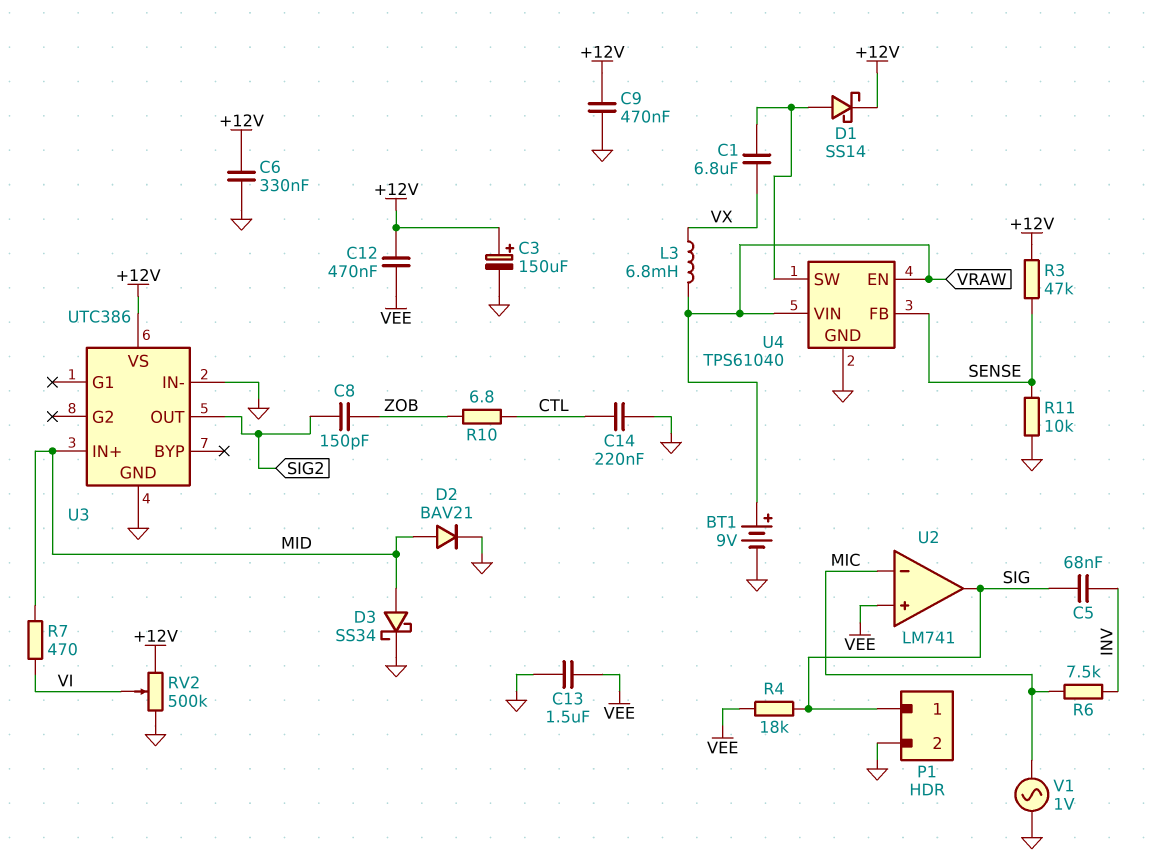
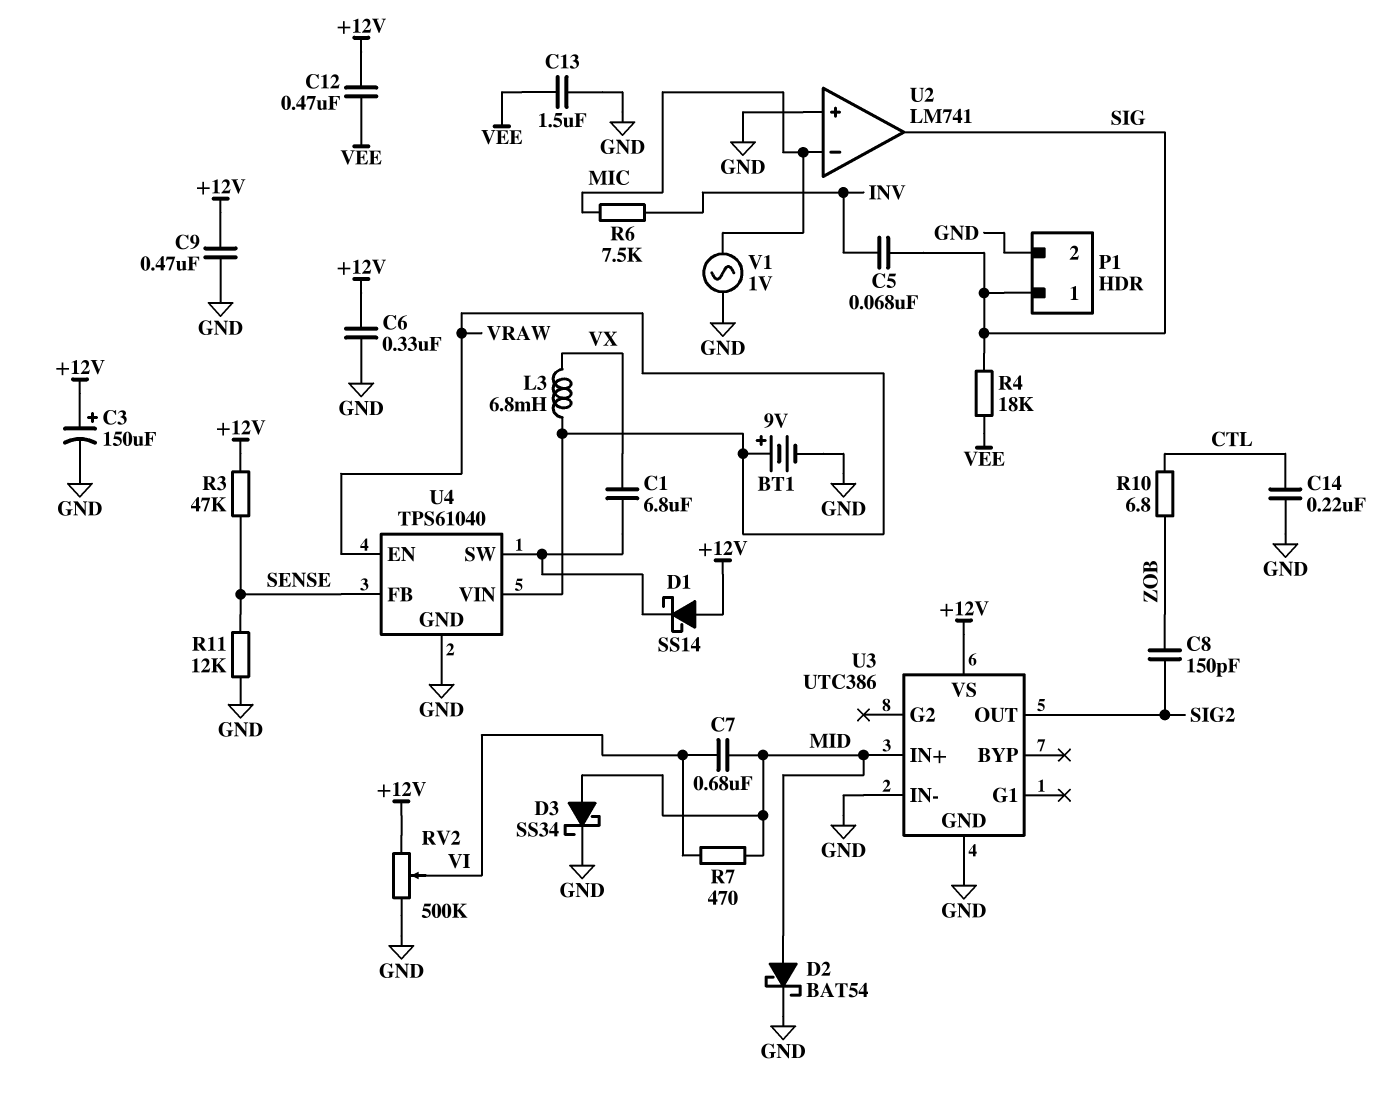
C7: none -> 680nF (MID, VI)
D1: schottky SS14 (A U4/SW, K +12V) -> schottky SS14 (A +12V, K U4/SW)
D2: diode BAV21 (A MID, K GND) -> schottky BAT54 (A MID, K GND)
R11: 10k (GND, SENSE) -> 12k (GND, SENSE)
U2 pin in+: VEE -> GND

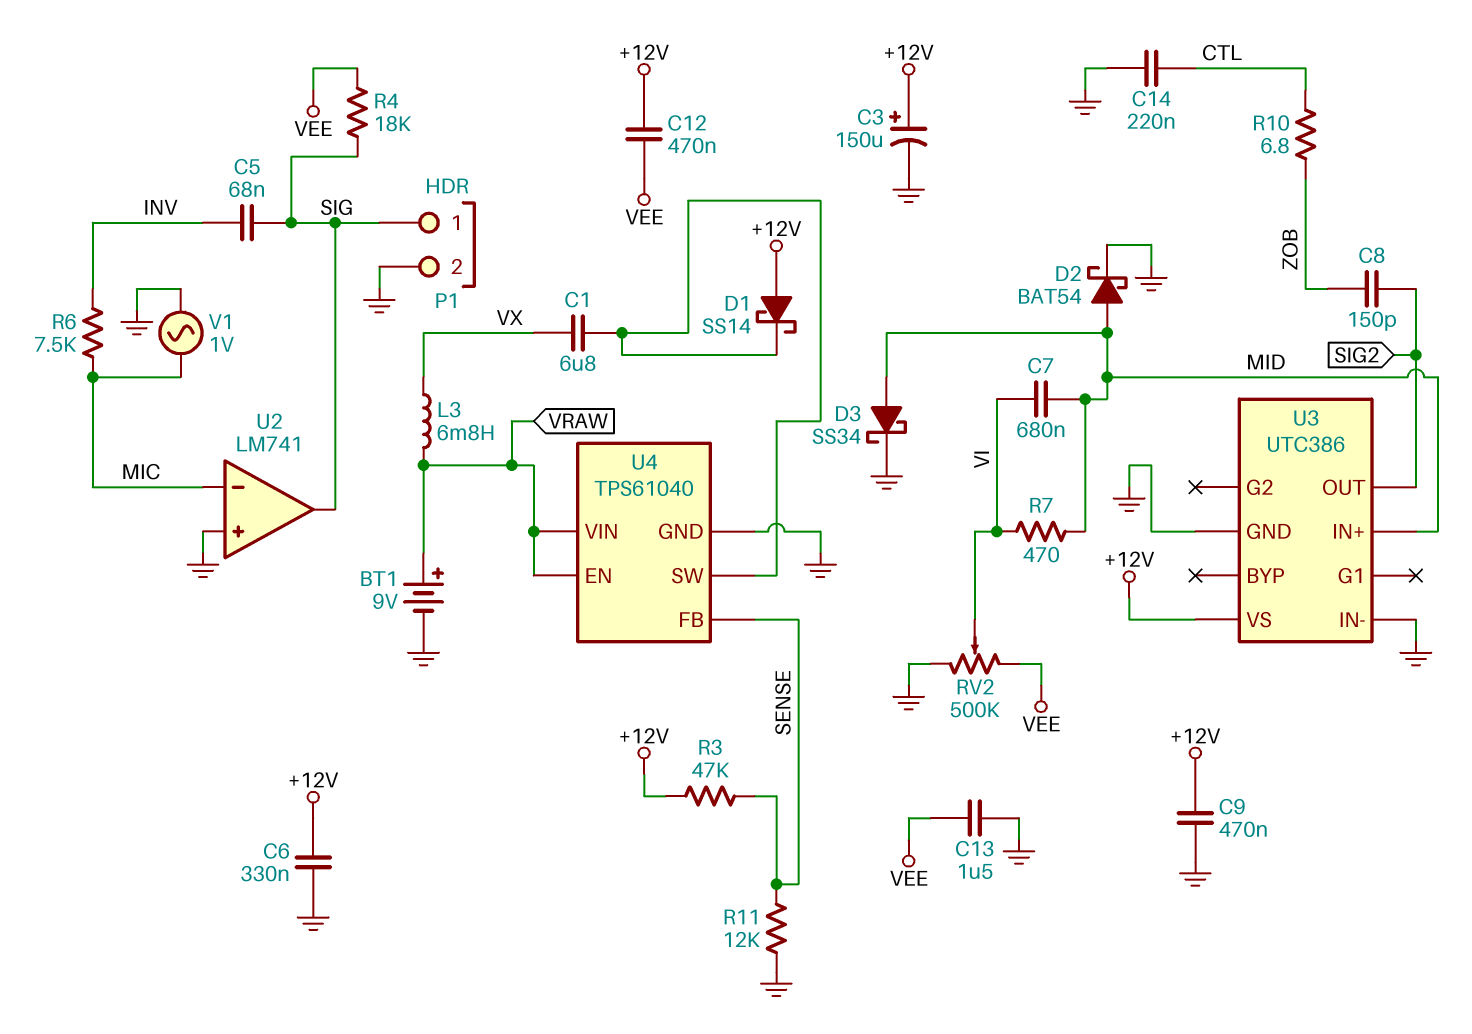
RV2: 500k (+12V, GND, wiper VI) -> 500k (GND, VEE, wiper VI)

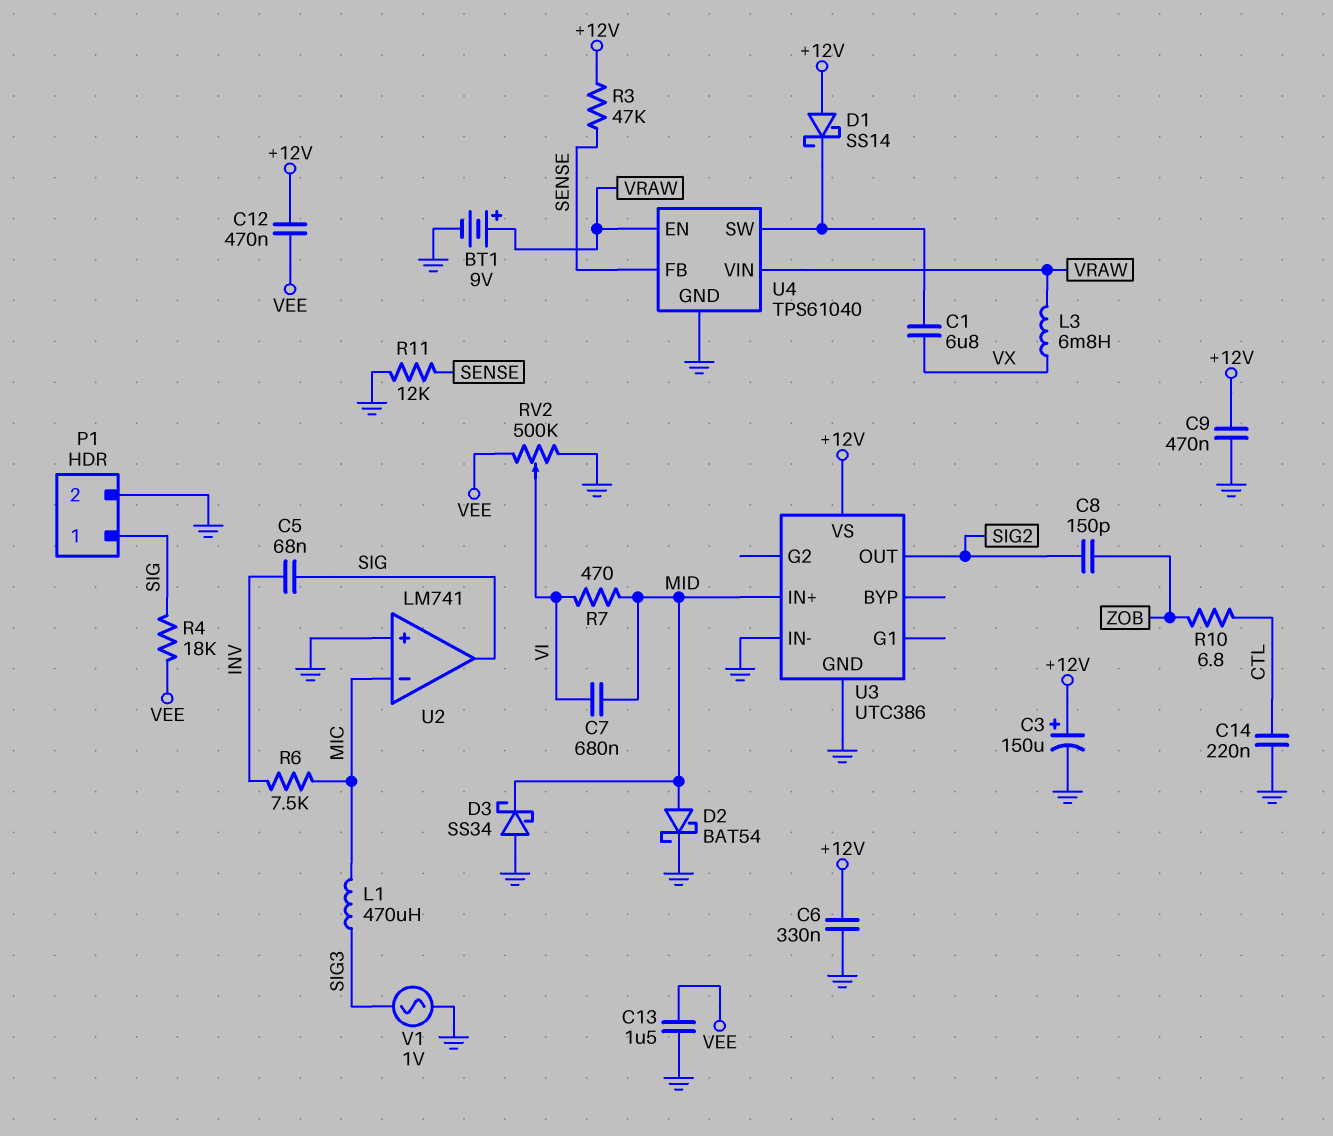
D3: schottky SS34 (A MID, K GND) -> schottky SS34 (A GND, K MID)
L1: none -> 470uH (MIC, SIG3)
V1: AC 1V (GND, MIC) -> AC 1V (GND, SIG3)

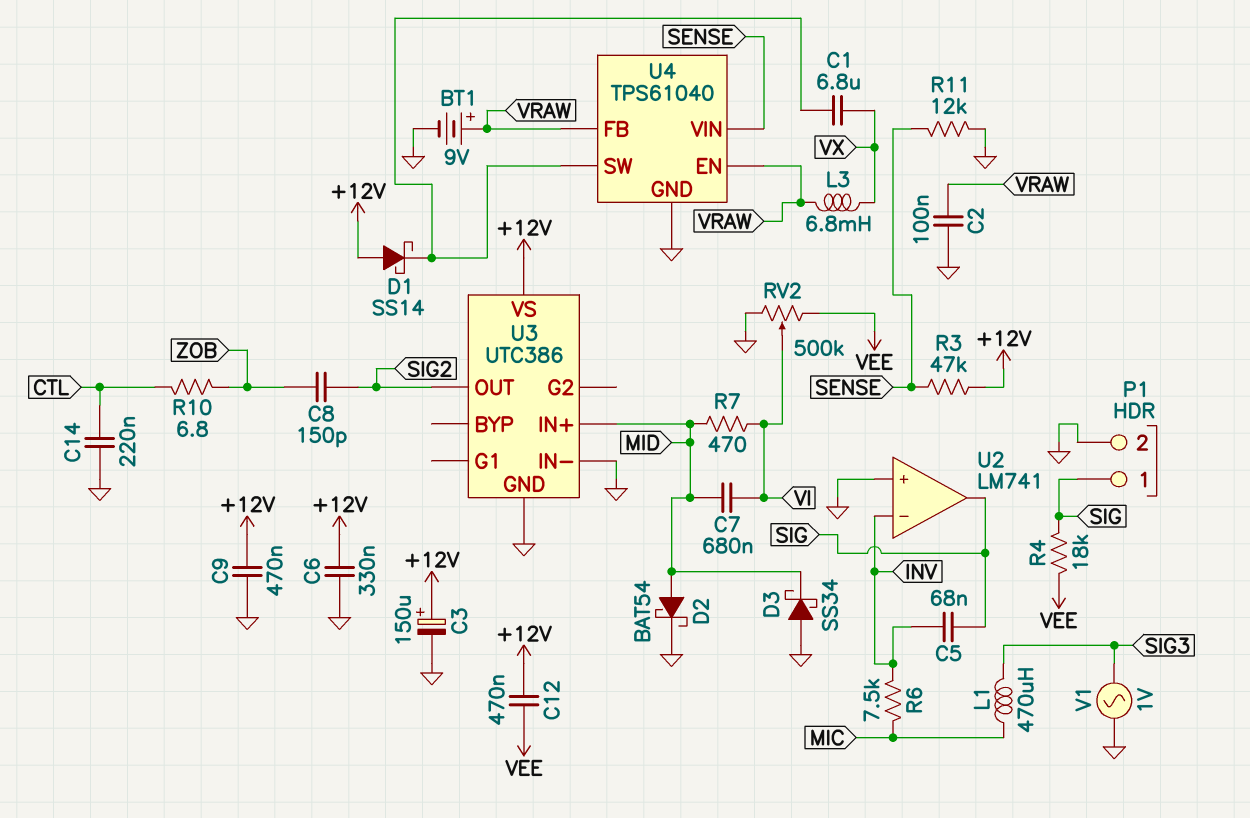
C2: none -> 100nF (GND, VRAW)
C13: 1.5uF (GND, VEE) -> none
U2 pin in-: MIC -> INV
U4 pin FB: SENSE -> VRAW
U4 pin VIN: VRAW -> SENSE

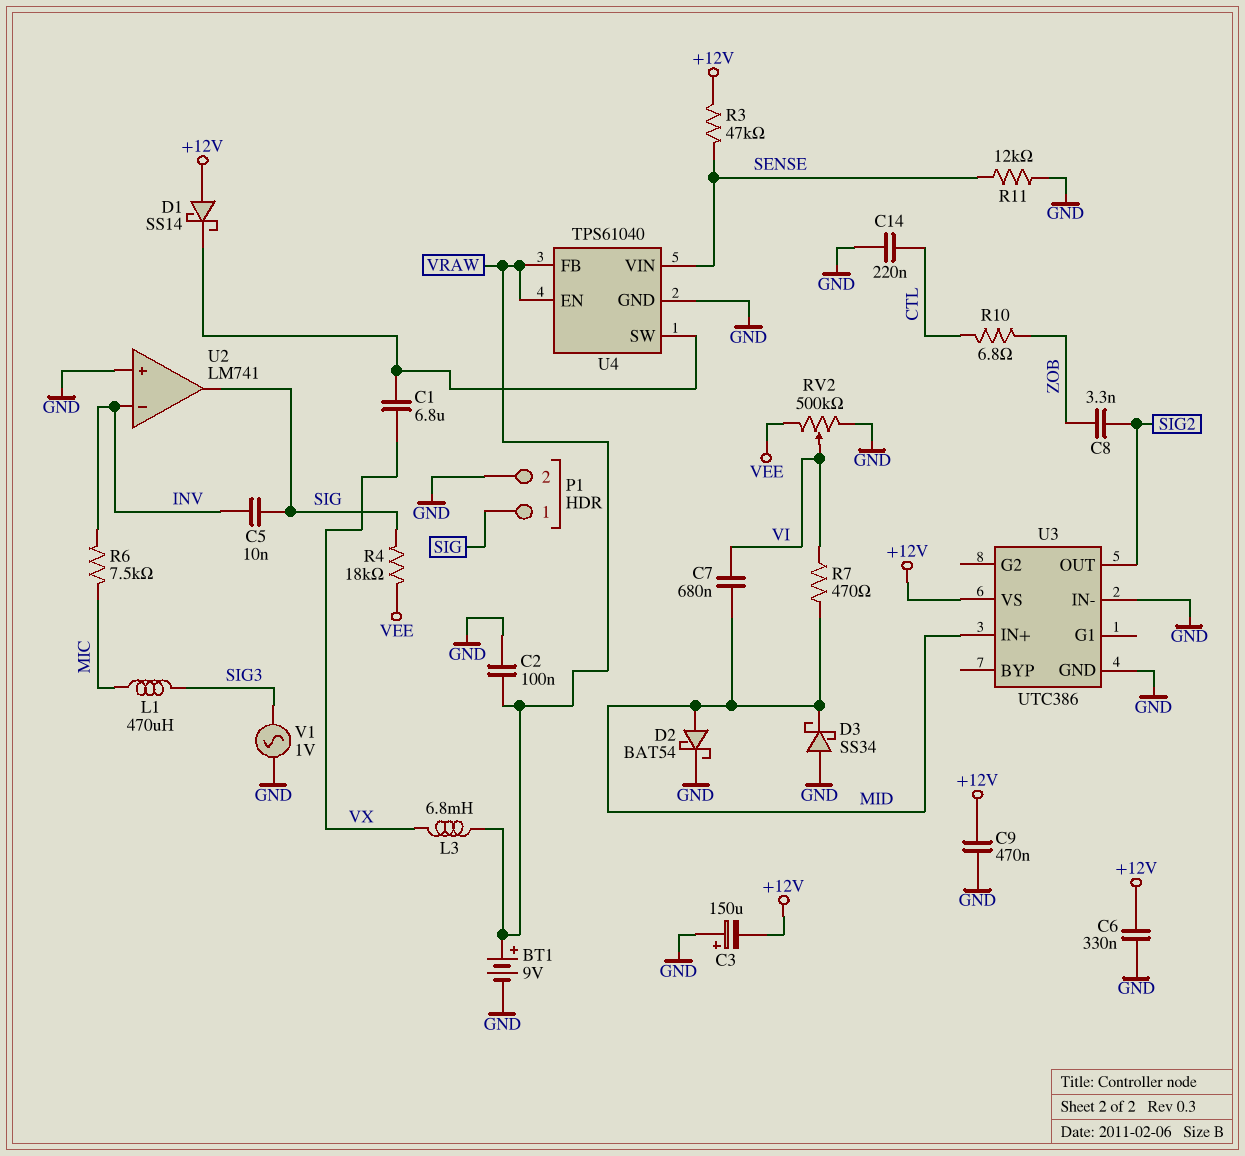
C3: 150uF (plus +12V, minus GND) -> 150uF (plus GND, minus +12V)
C5: 68nF (INV, SIG) -> 10nF (INV, SIG)
C8: 150pF (SIG2, ZOB) -> 3.3nF (SIG2, ZOB)
C12: 470nF (+12V, VEE) -> none

